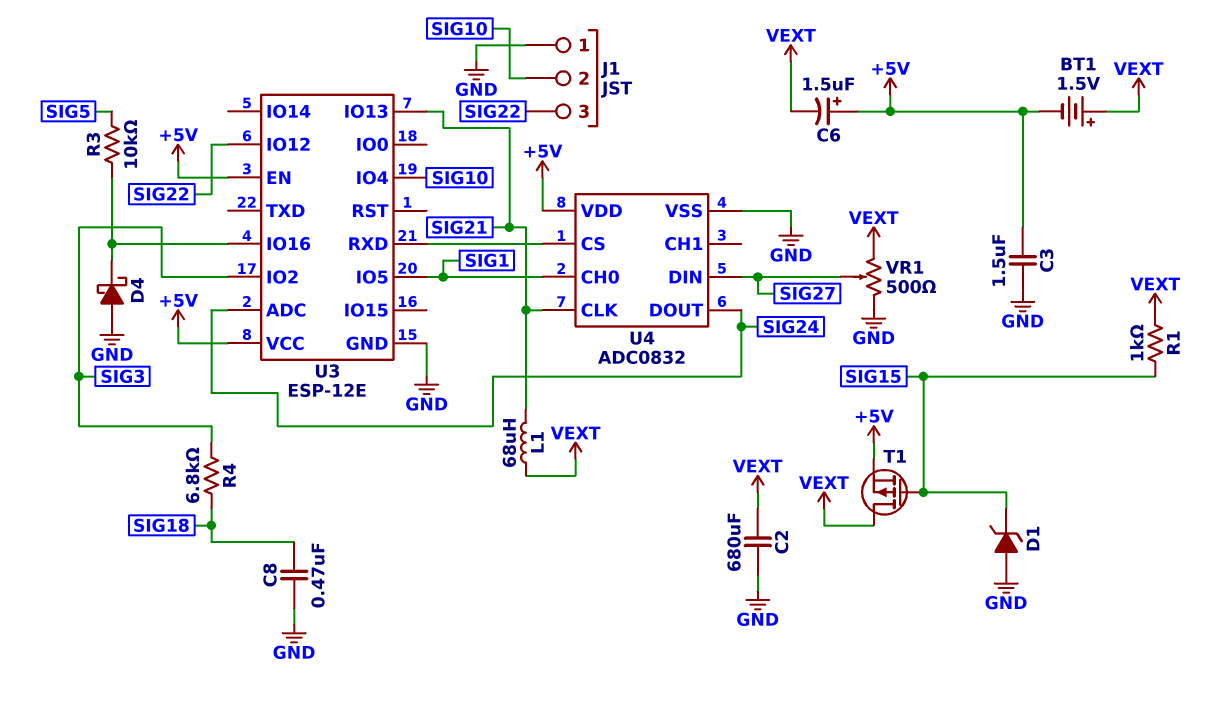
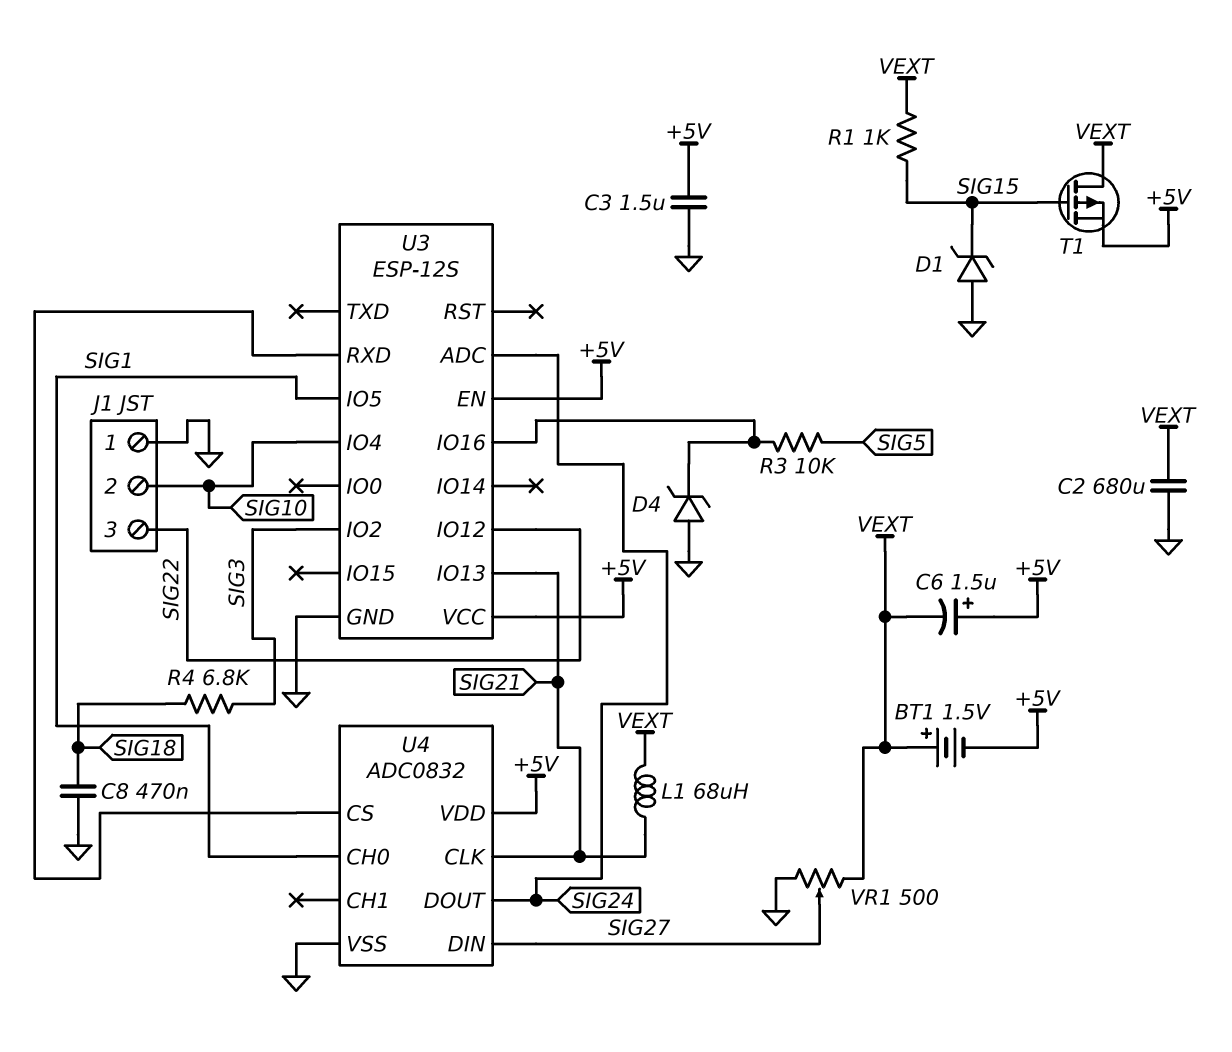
D4: schottky (A GND, K U3/IO16) -> zener (A GND, K U3/IO16)
U3: ESP-12E -> ESP-12S

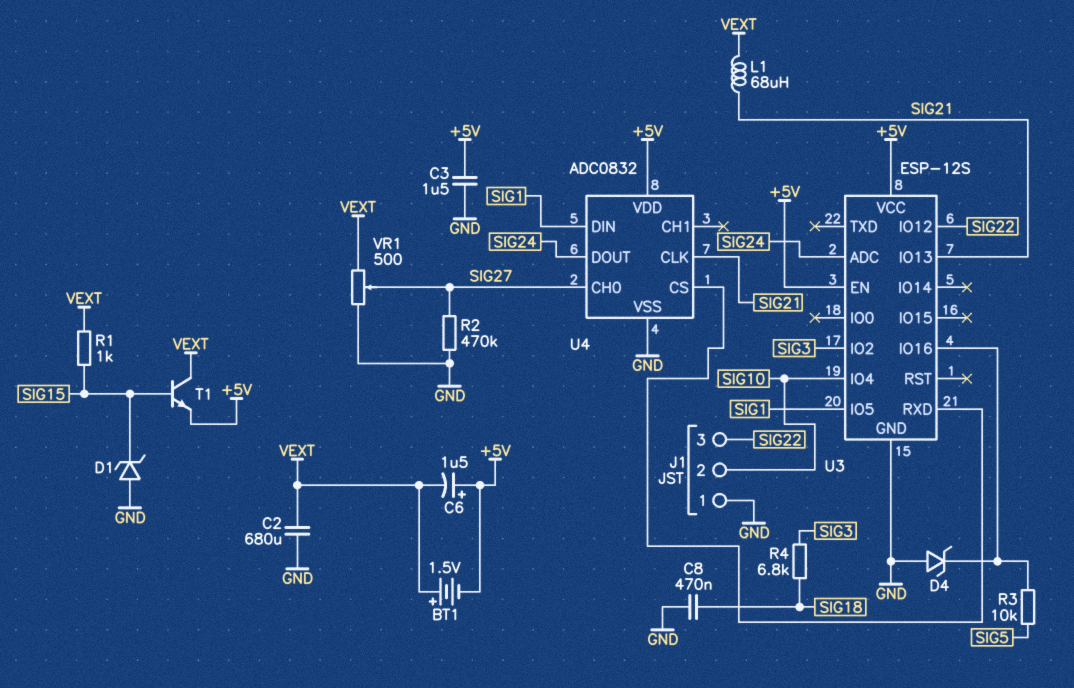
R2: none -> 470k (GND, SIG27)
T1: PMOS (G SIG15, D VEXT, S +5V) -> NPN (B SIG15, C VEXT, E +5V)
U4 pin CH0: SIG1 -> SIG27
U4 pin DIN: SIG27 -> SIG1

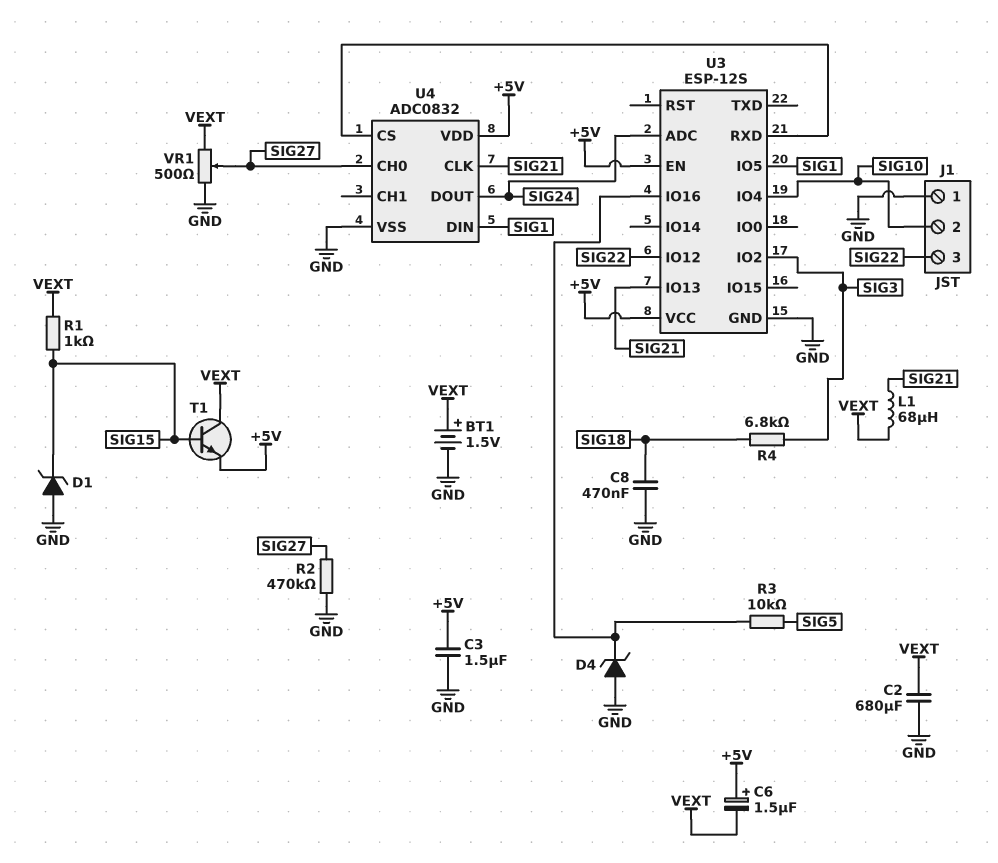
BT1: 1.5V (plus VEXT, minus +5V) -> 1.5V (plus VEXT, minus GND)

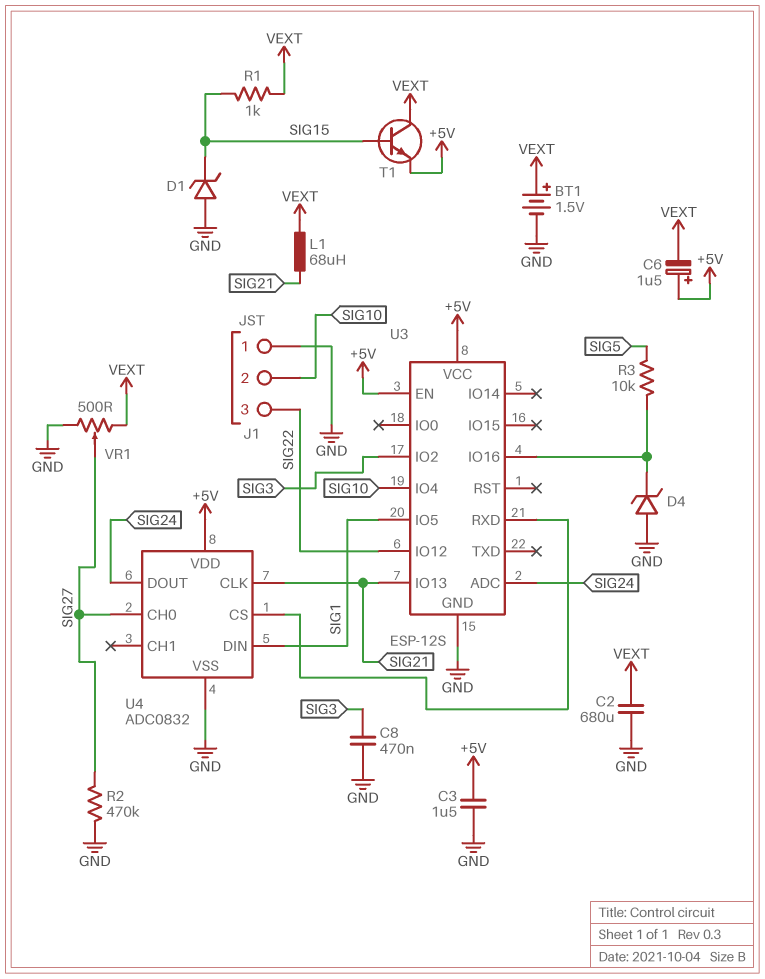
C8: 470nF (GND, SIG18) -> 470nF (GND, SIG3)
R4: 6.8k (SIG3, SIG18) -> none

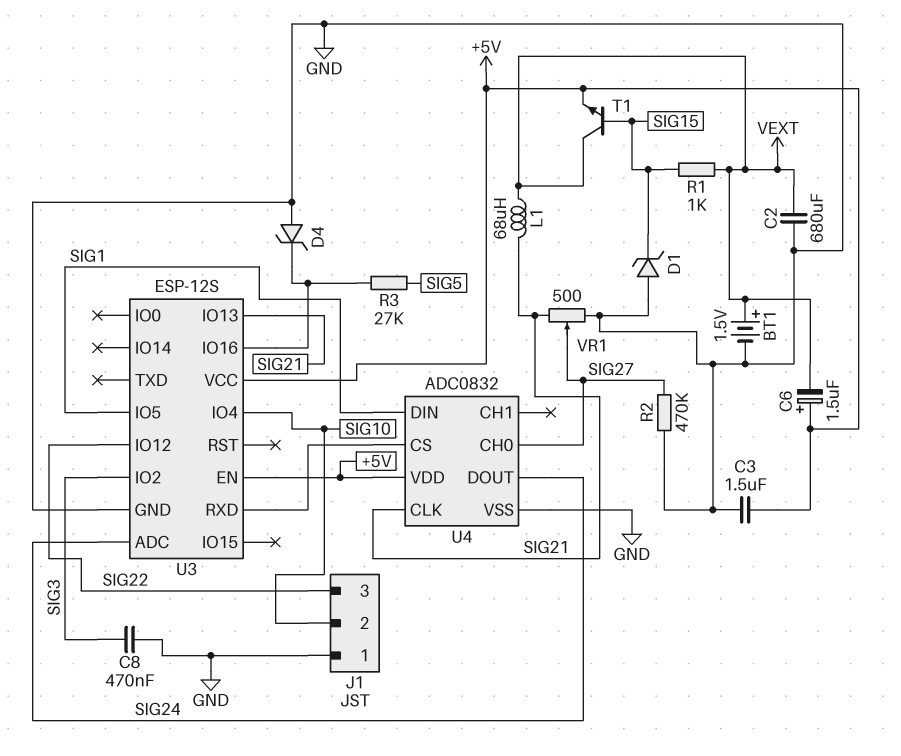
R3: 10k (SIG5, U3/IO16) -> 27k (SIG5, U3/IO16)
VR1: 500 (GND, VEXT, wiper SIG27) -> 500 (GND, SIG21, wiper SIG27)

